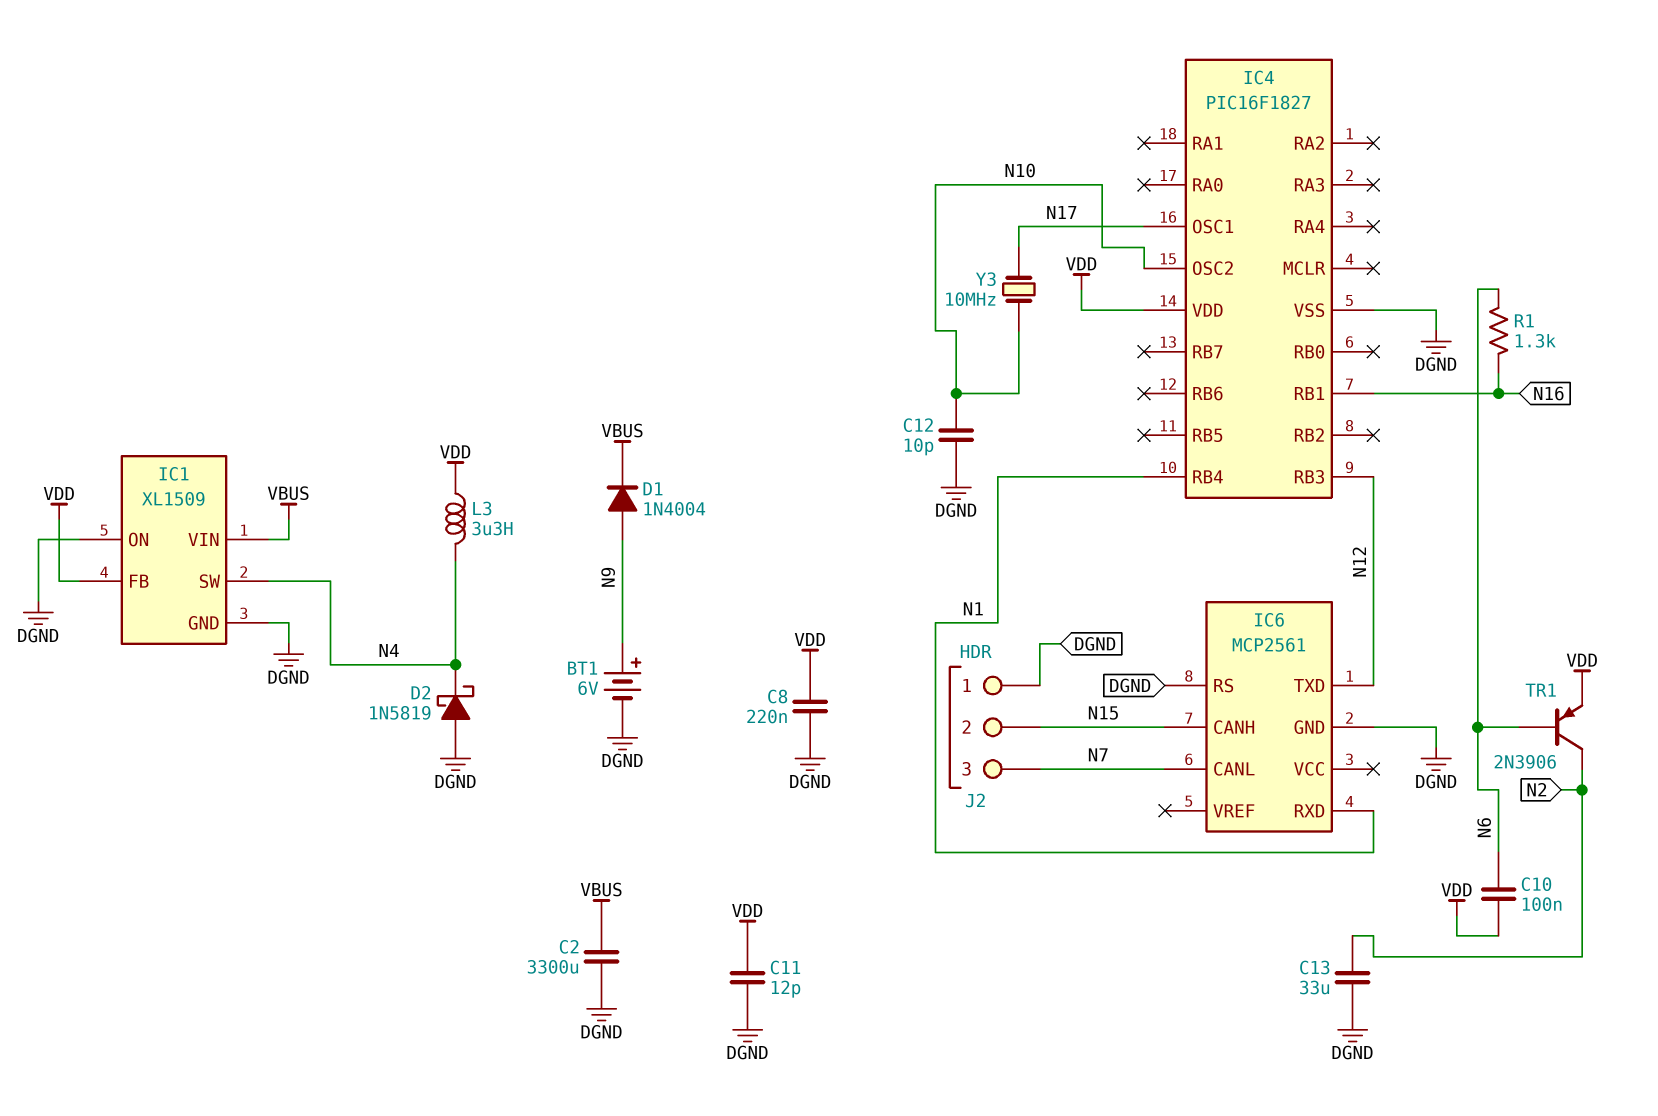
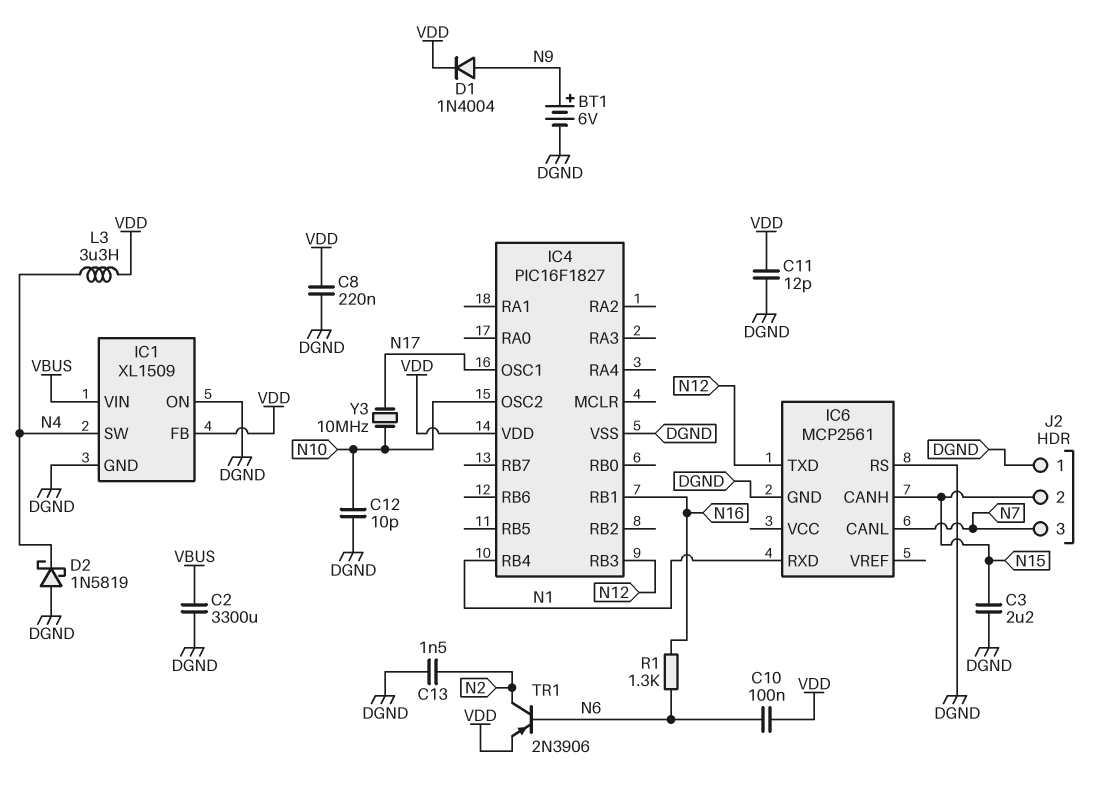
C3: none -> 2.2uF (DGND, N15)
C13: 33uF (DGND, N2) -> 1.5nF (DGND, N2)
D1: diode 1N4004 (A N9, K VBUS) -> diode 1N4004 (A N9, K VDD)

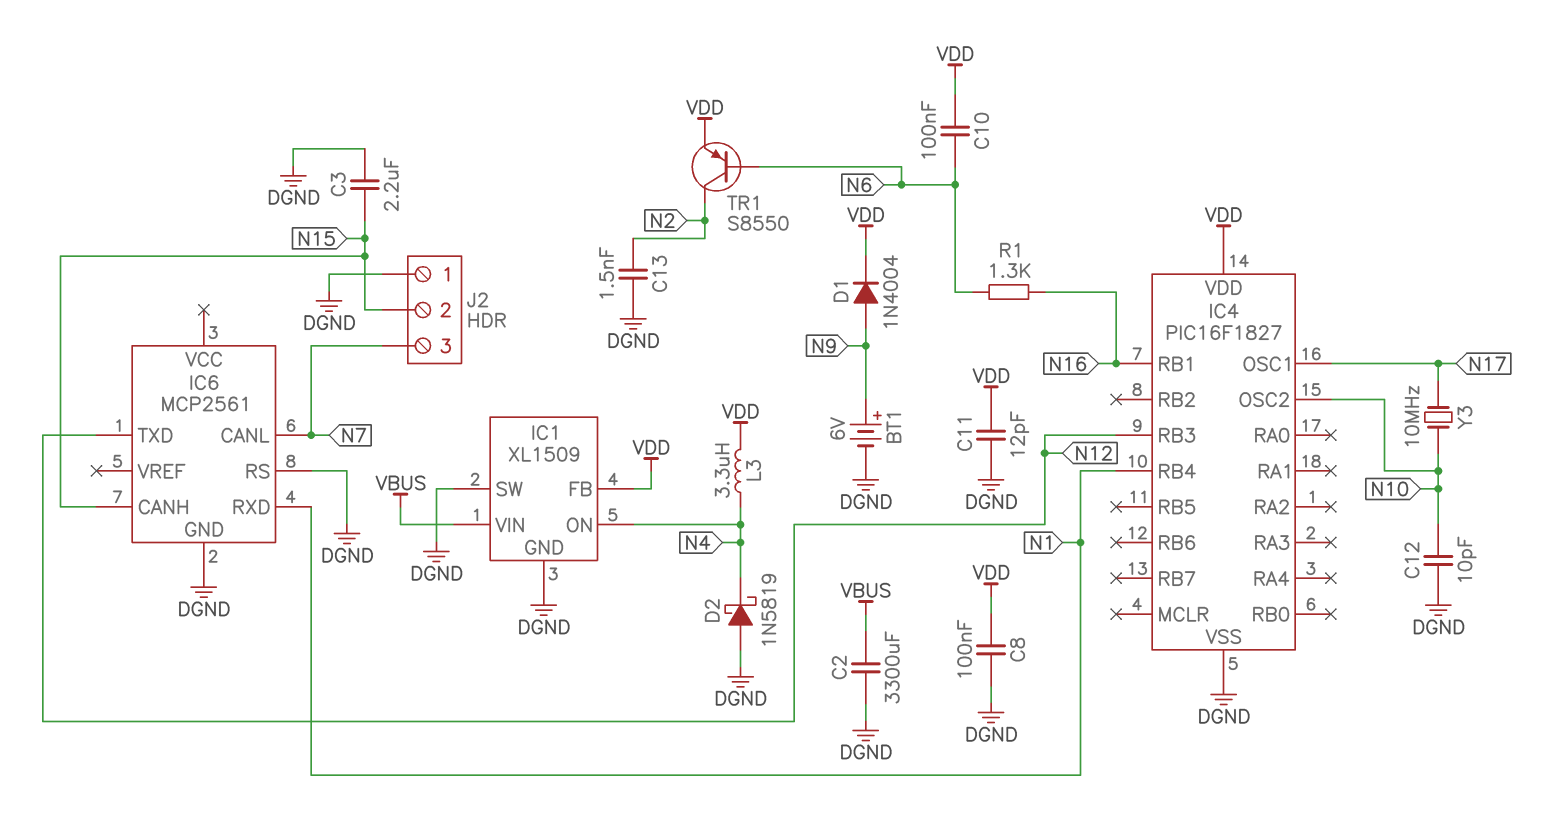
C8: 220nF (DGND, VDD) -> 100nF (DGND, VDD)
IC1 pin ON: DGND -> N4
IC1 pin SW: N4 -> DGND
TR1: PNP 2N3906 (B N6, C N2, E VDD) -> PNP S8550 (B N6, C N2, E VDD)

